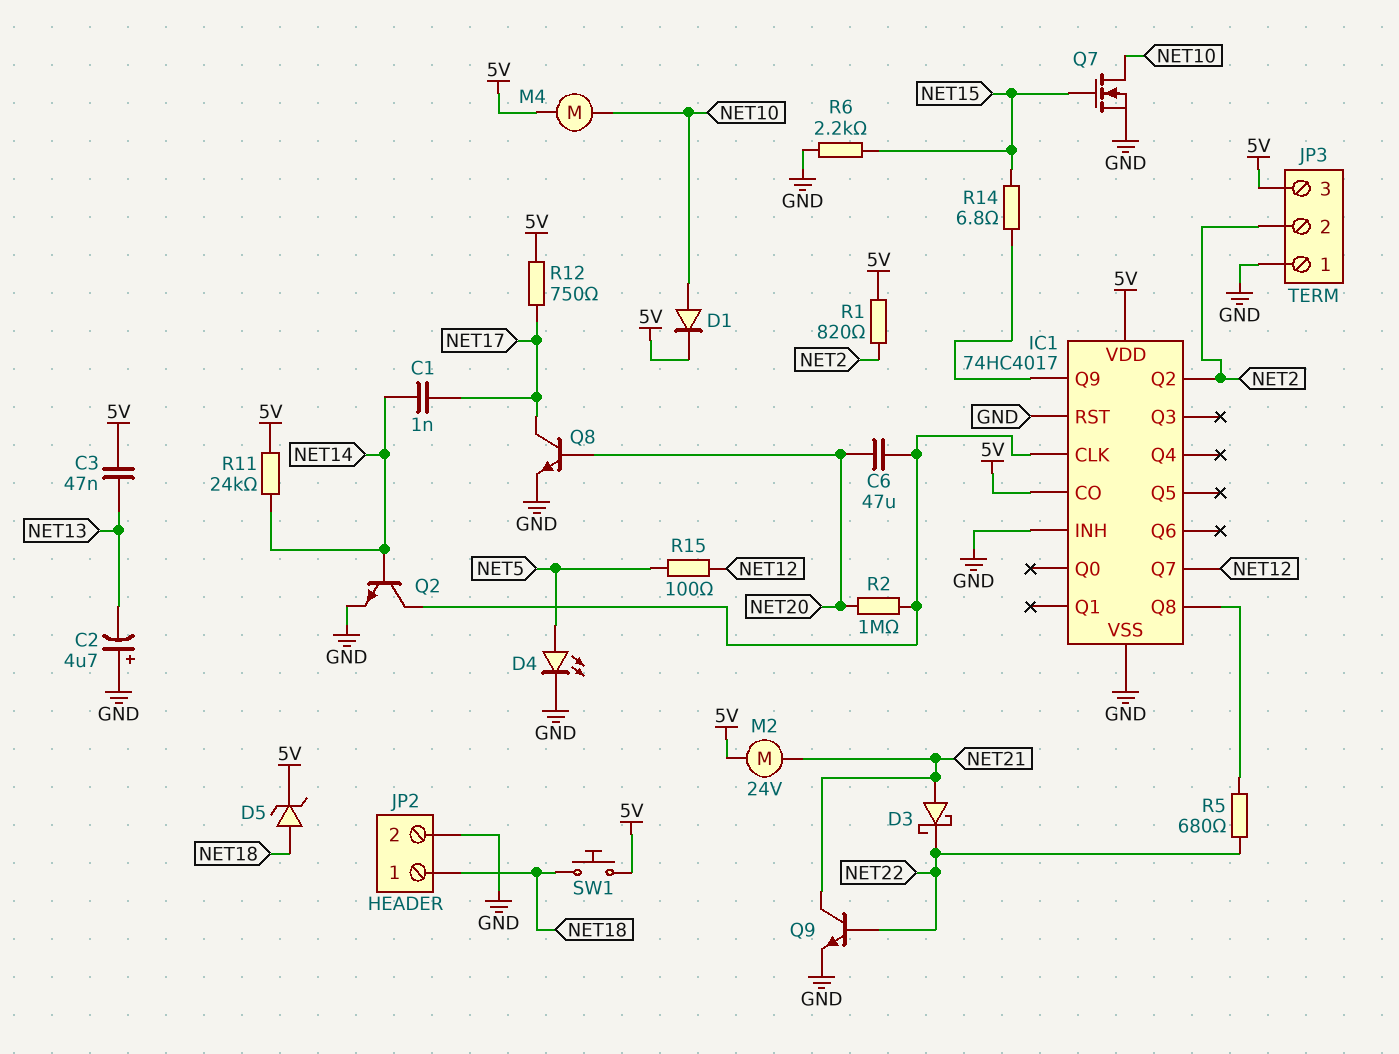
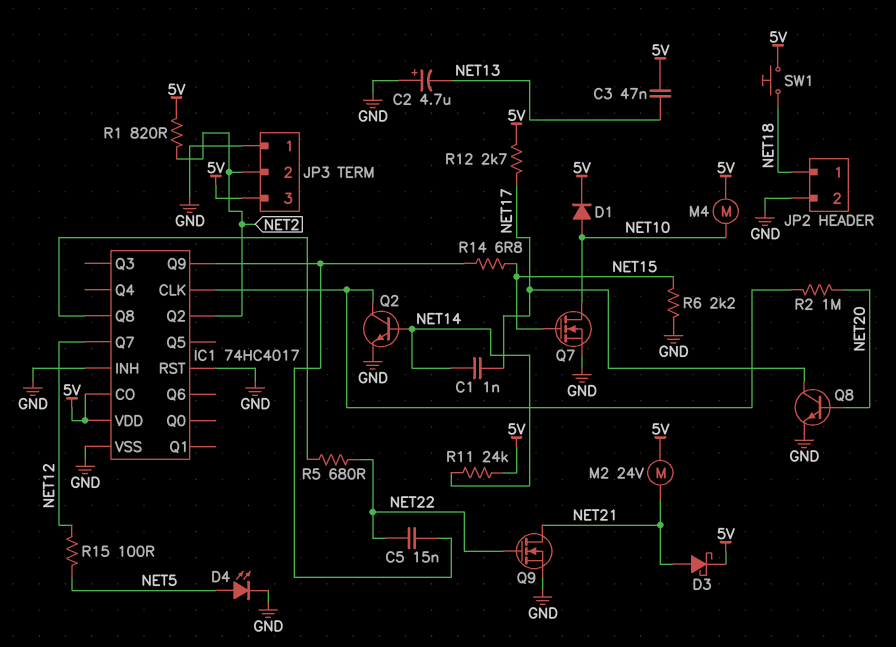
C5: none -> 15nF (IC1/Q9, NET22)
C6: 47uF (IC1/CLK, NET20) -> none
D3: schottky (A NET21, K NET22) -> schottky (A NET21, K 5V)
D5: zener (A NET18, K 5V) -> none
Q9: NPN (B NET22, C NET21, E GND) -> NMOS (G NET22, D NET21, S GND)
R12: 750 (5V, NET17) -> 2.7k (5V, NET17)

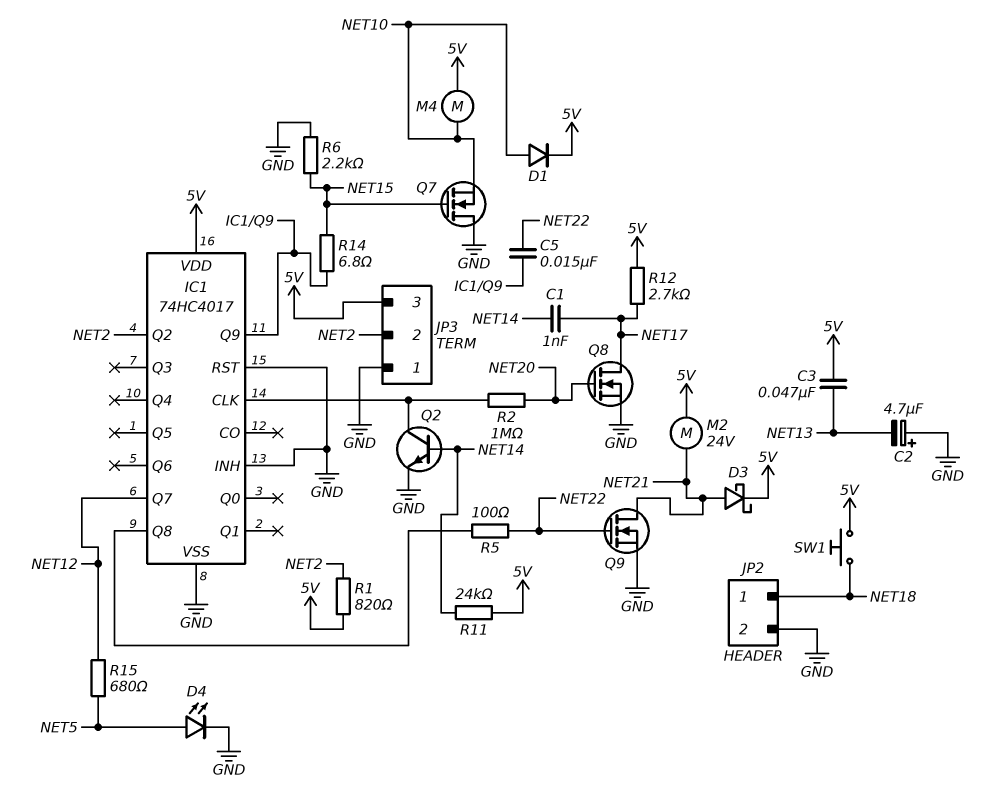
IC1 pin CO: 5V -> none
Q7: NMOS (G NET15, D NET10, S GND) -> NMOS (G NET15, D GND, S NET10)
Q8: NPN (B NET20, C NET17, E GND) -> NMOS (G NET20, D NET17, S GND)
R5: 680 (IC1/Q8, NET22) -> 100 (IC1/Q8, NET22)
R15: 100 (NET5, NET12) -> 680 (NET5, NET12)

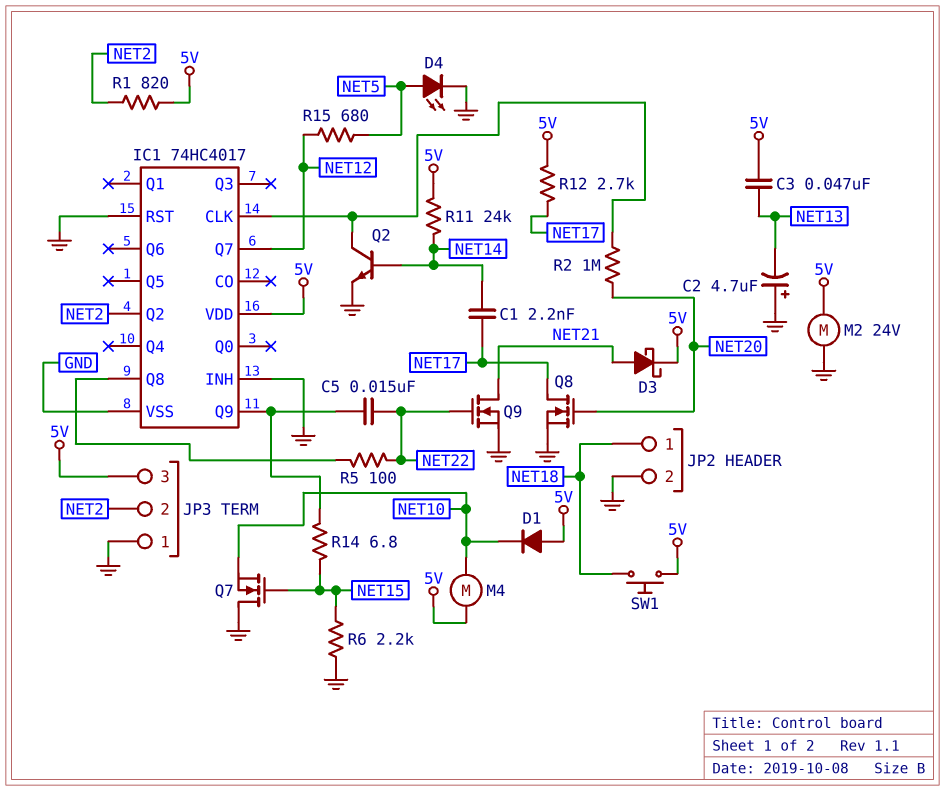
C1: 1nF (NET14, NET17) -> 2.2nF (NET14, NET17)
D1: diode (A NET10, K 5V) -> diode (A 5V, K NET10)
M2: motor 24V (5V, NET21) -> motor 24V (5V, GND)

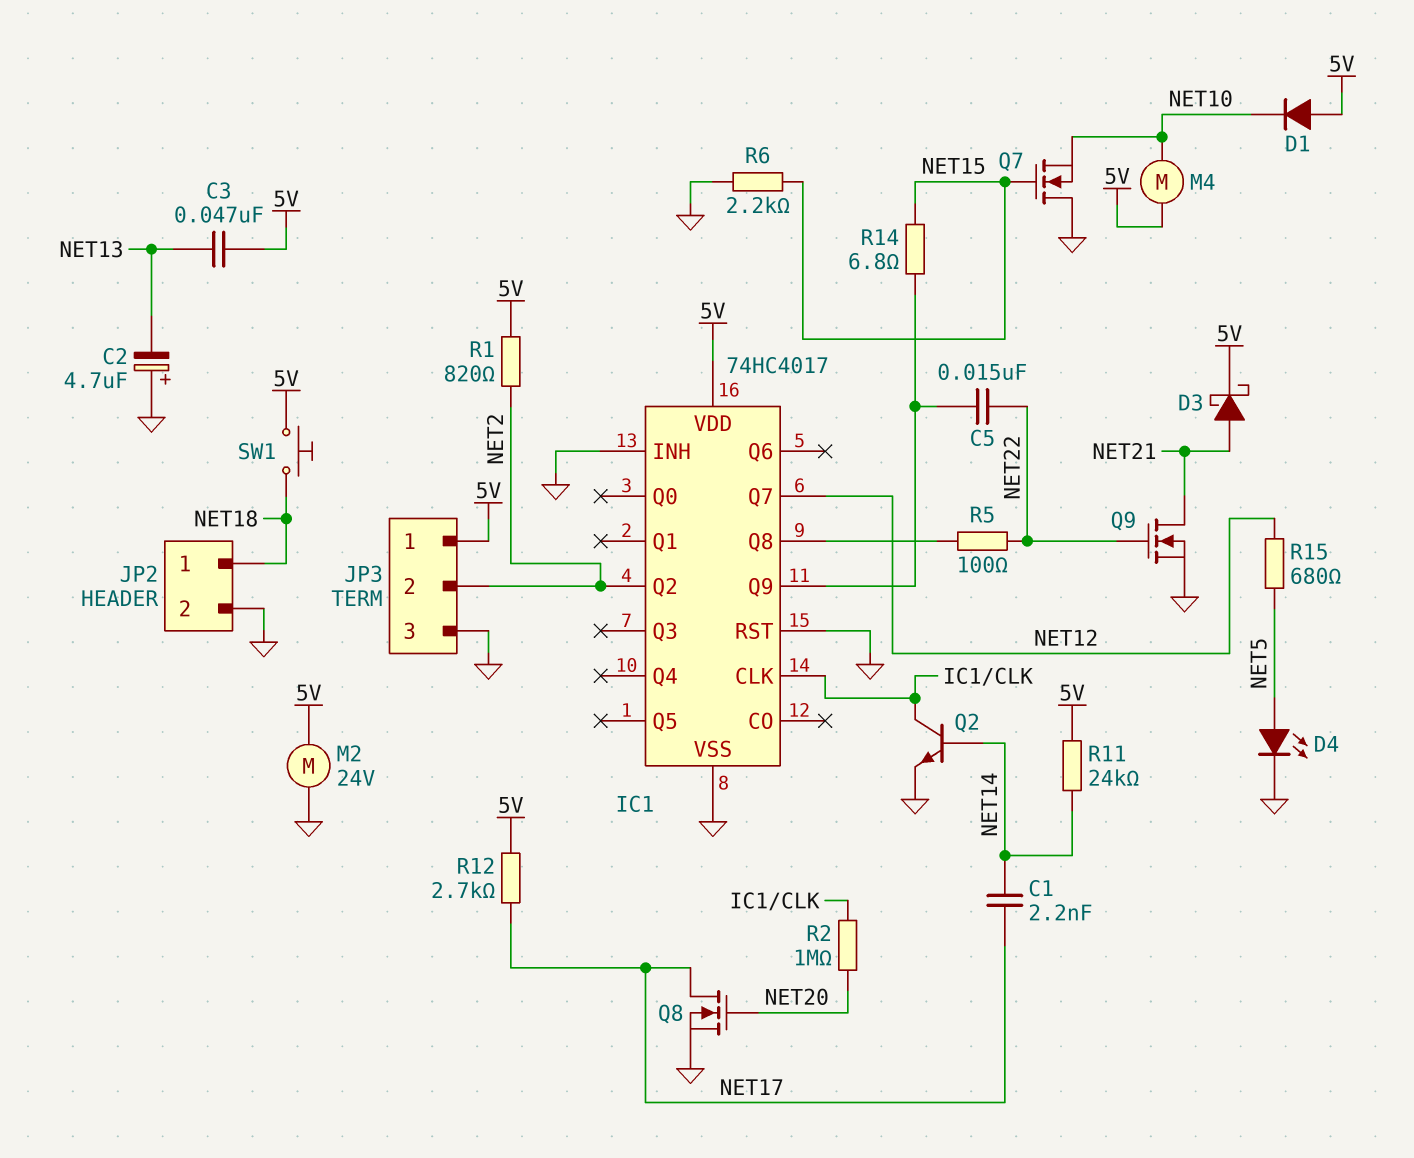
JP3 pin 1: GND -> 5V
JP3 pin 3: 5V -> GND

